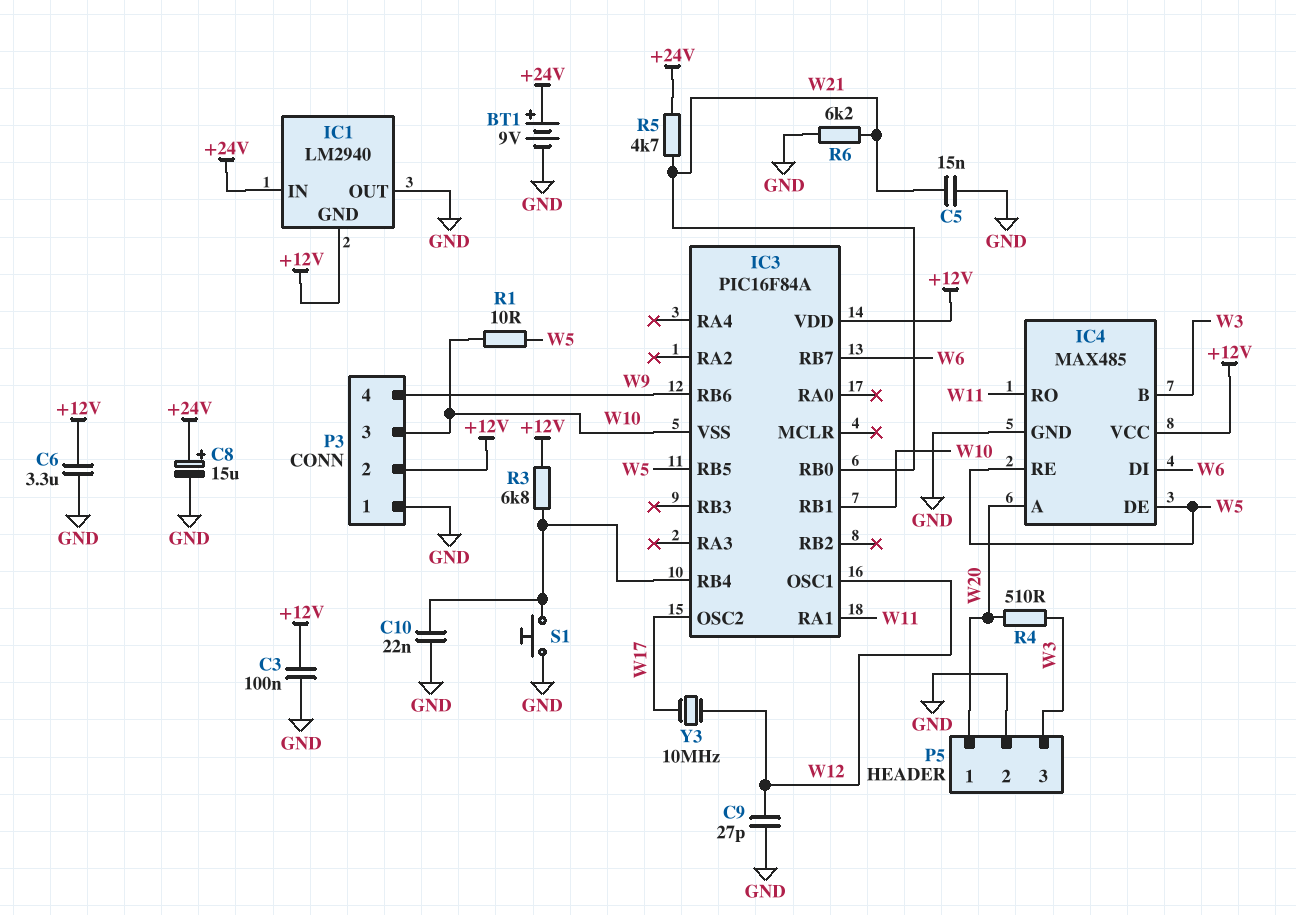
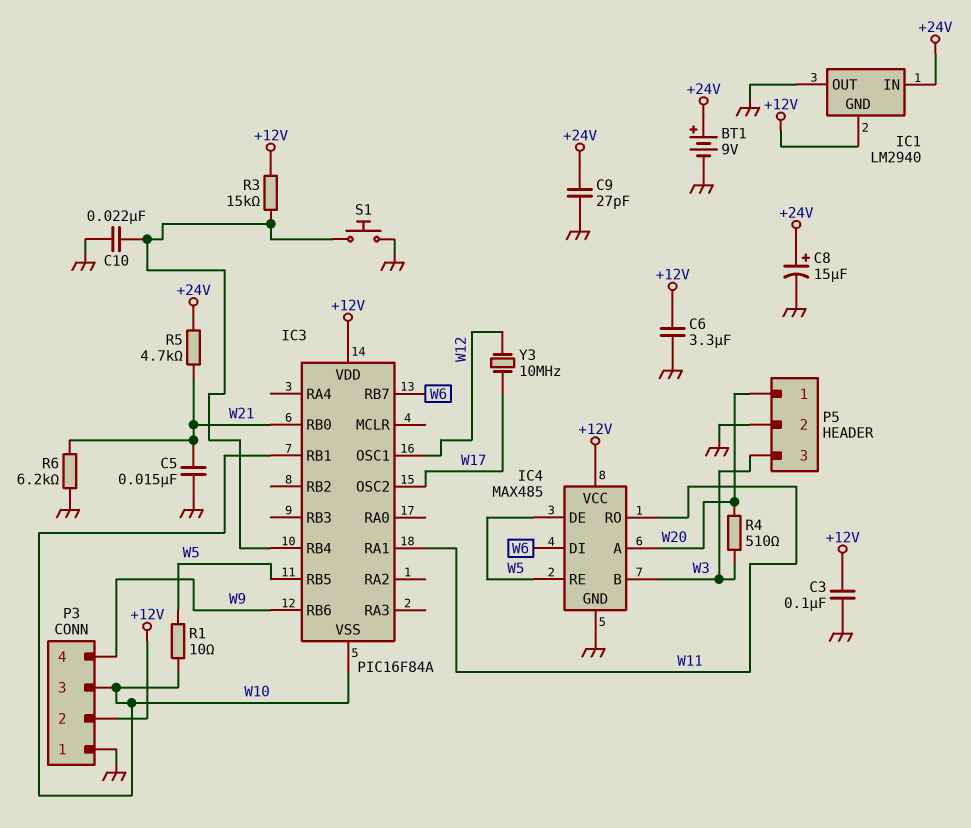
C9: 27pF (GND, W12) -> 27pF (+24V, GND)
R3: 6.8k (+12V, IC3/RB4) -> 15k (+12V, IC3/RB4)

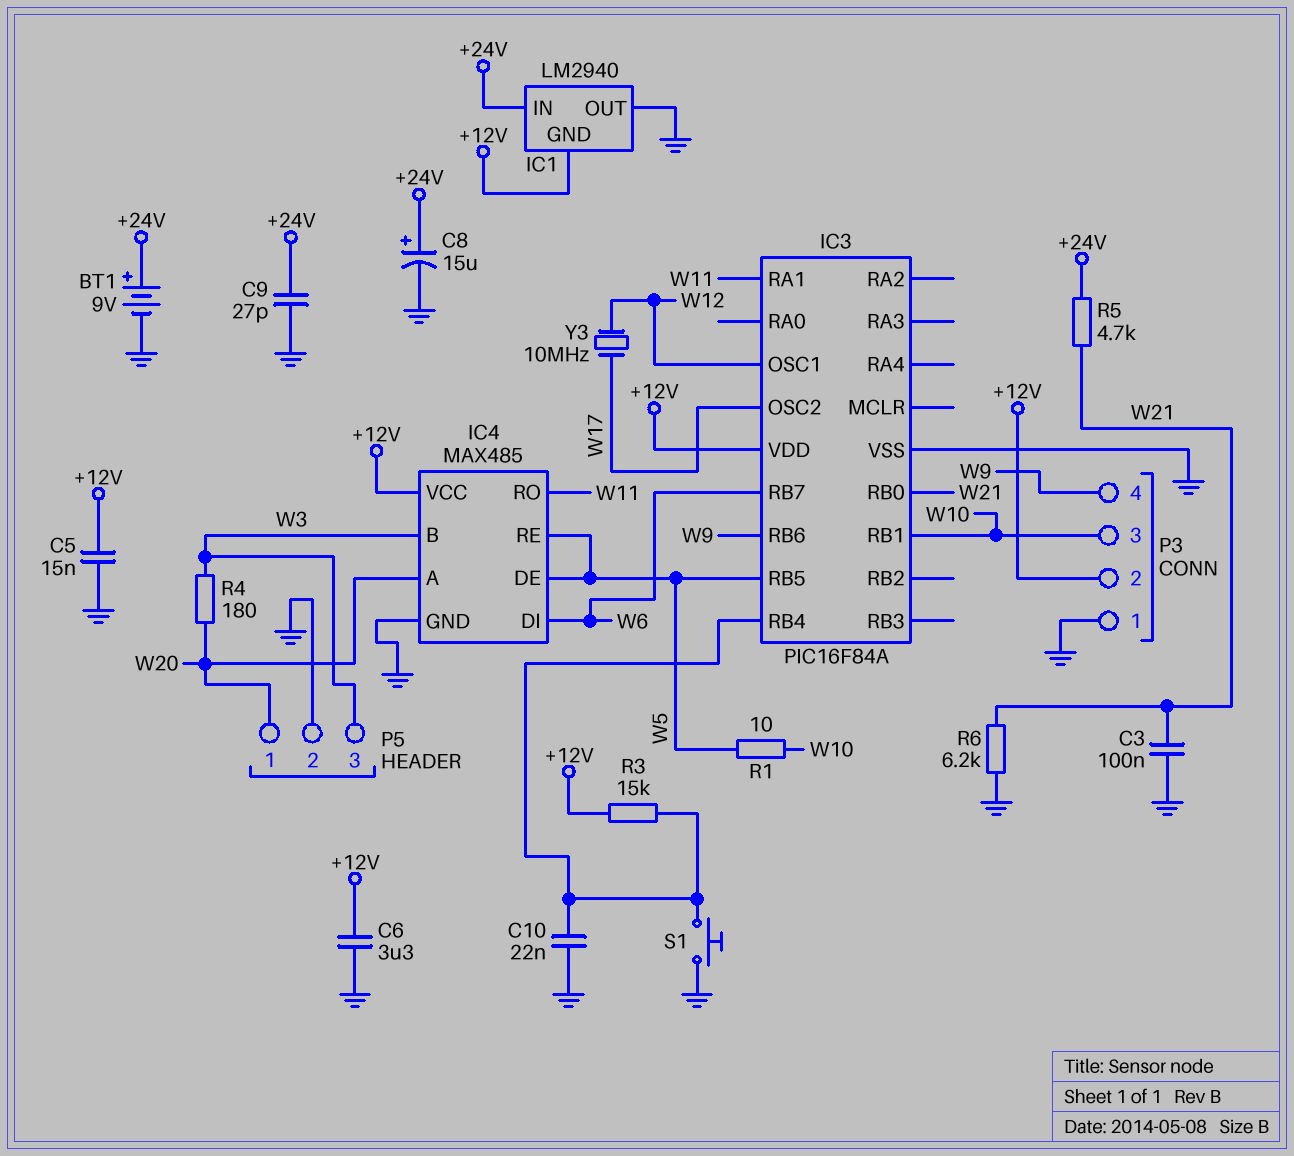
C3: 100nF (+12V, GND) -> 100nF (GND, W21)
C5: 15nF (GND, W21) -> 15nF (+12V, GND)
IC3 pin VSS: W10 -> GND
R4: 510 (W3, W20) -> 180 (W3, W20)

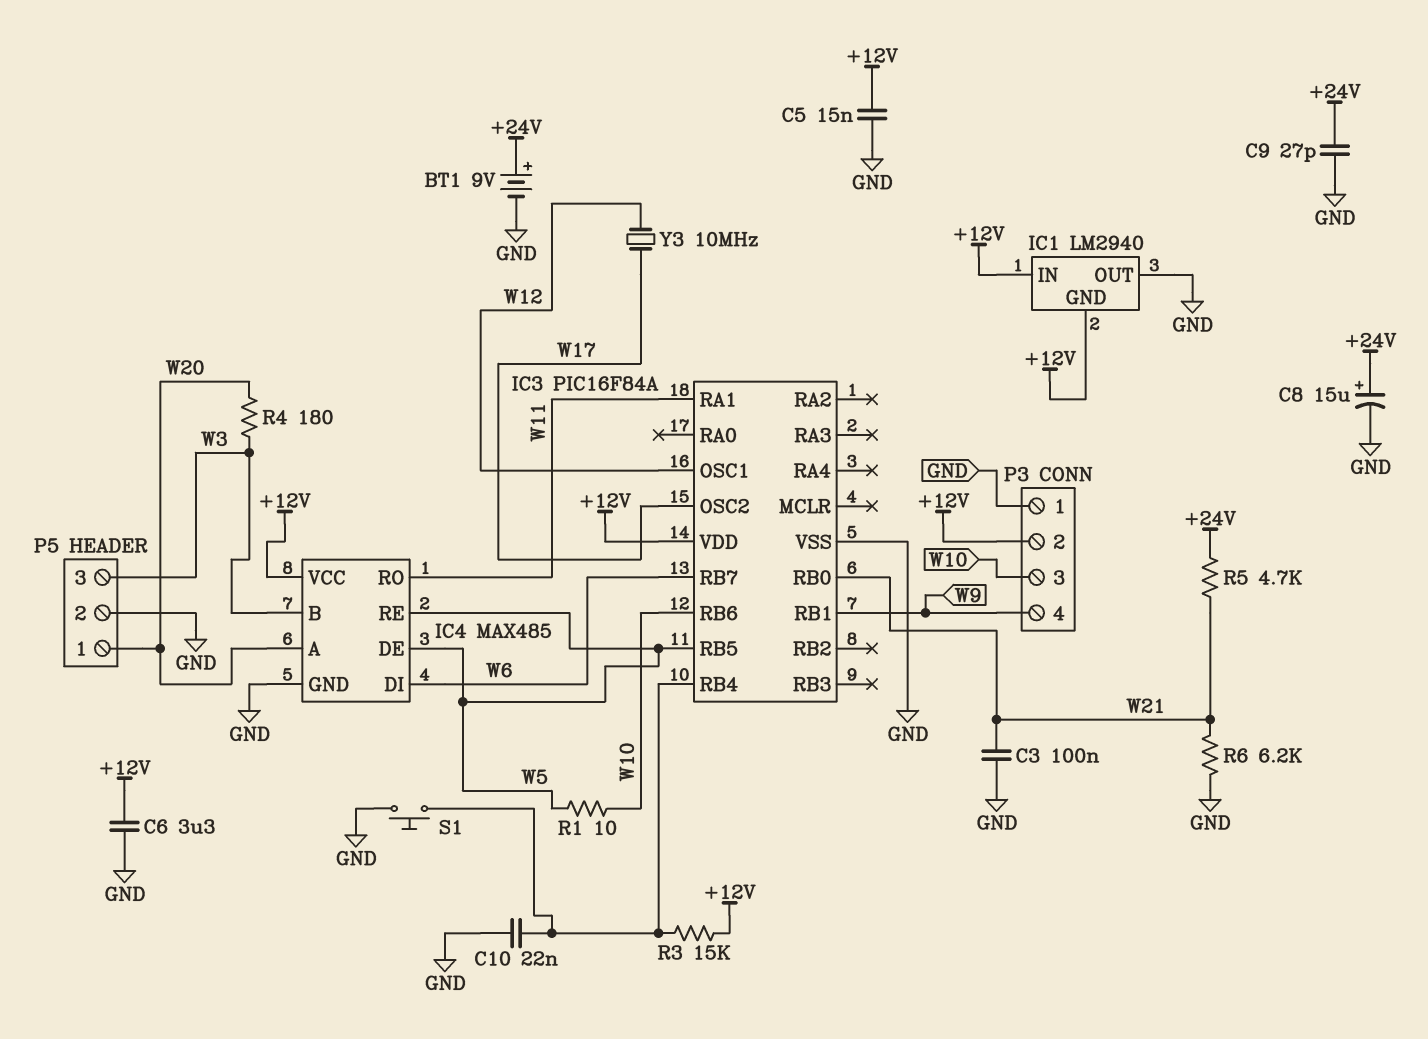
IC1 pin IN: +24V -> +12V
IC3 pin RB1: W10 -> W9
IC3 pin RB6: W9 -> W10

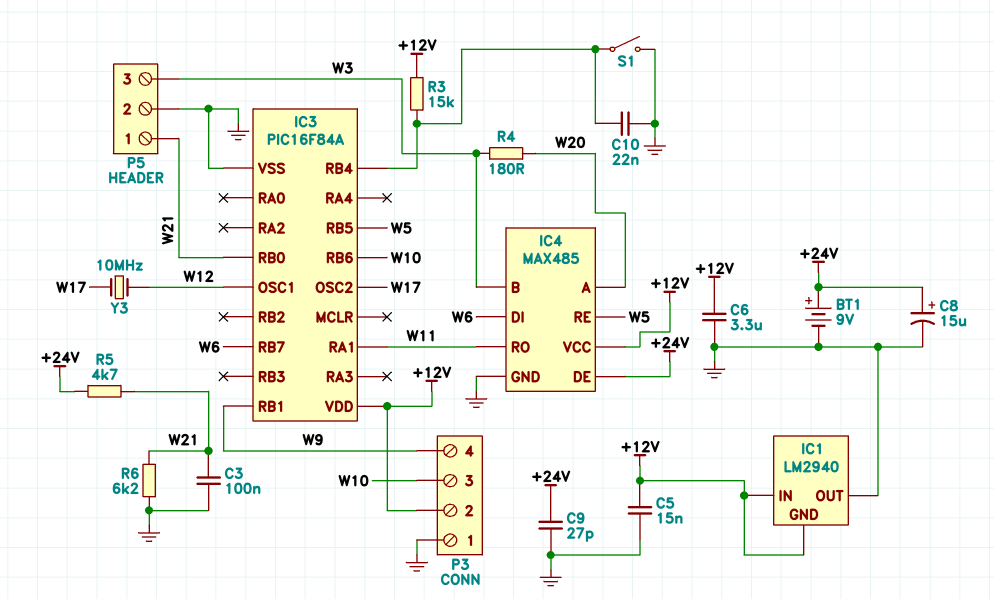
IC4 pin DE: W5 -> +24V
P5 pin 1: W20 -> W21
R1: 10 (W5, W10) -> none
S1: button (GND, IC3/RB4) -> switch (GND, IC3/RB4)

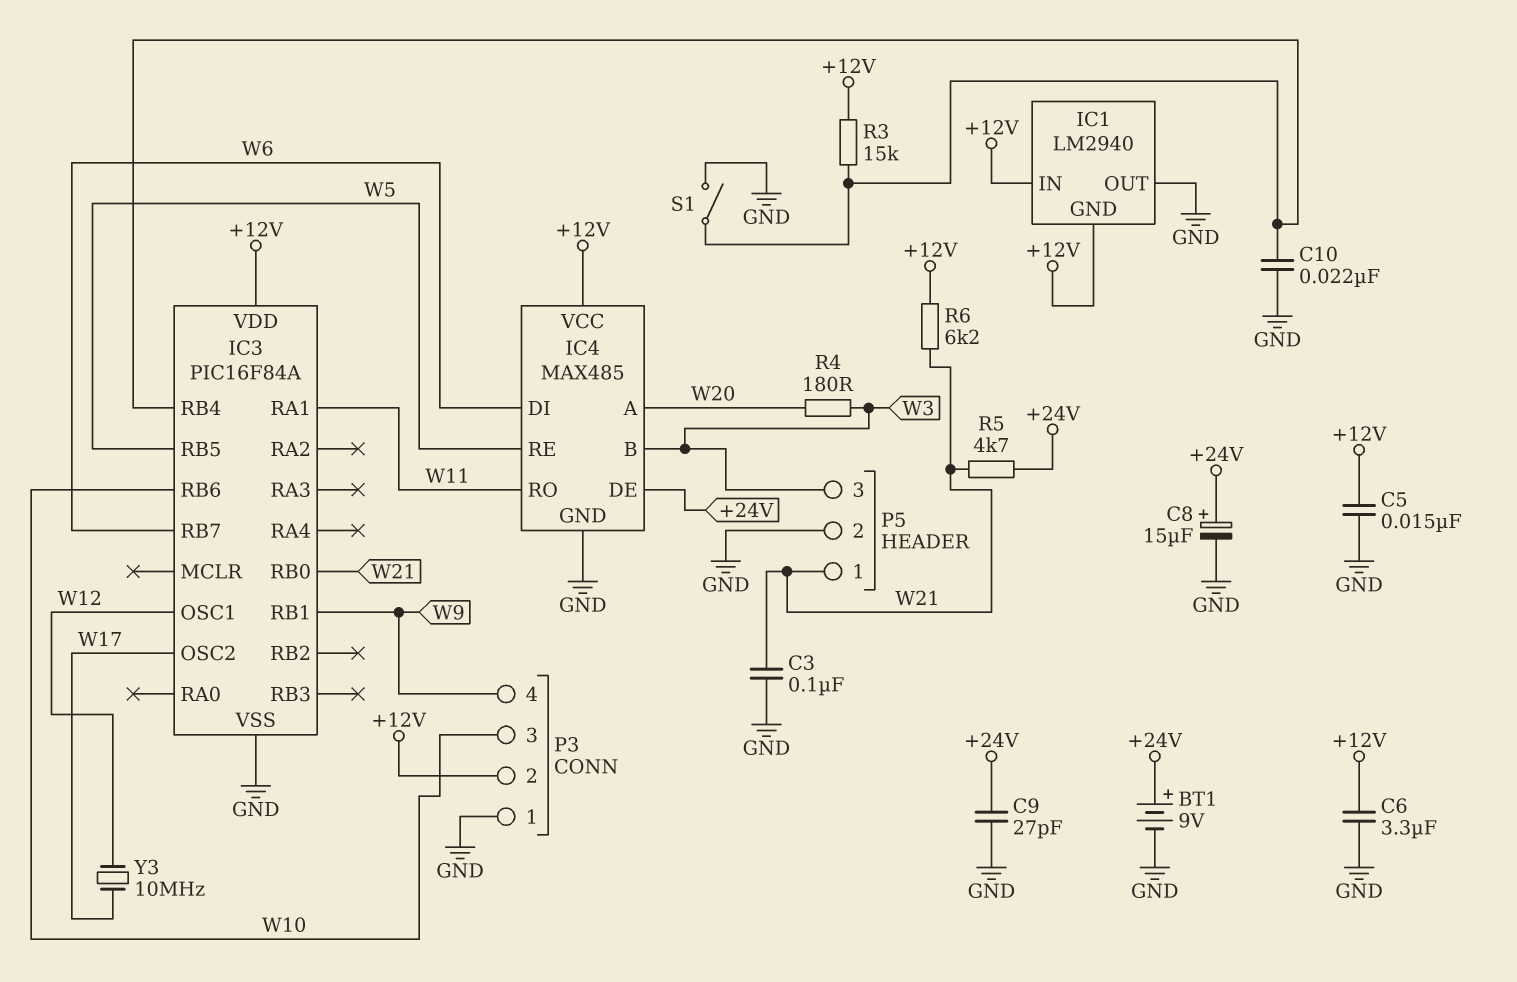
R6: 6.2k (GND, W21) -> 6.2k (+12V, W21)

